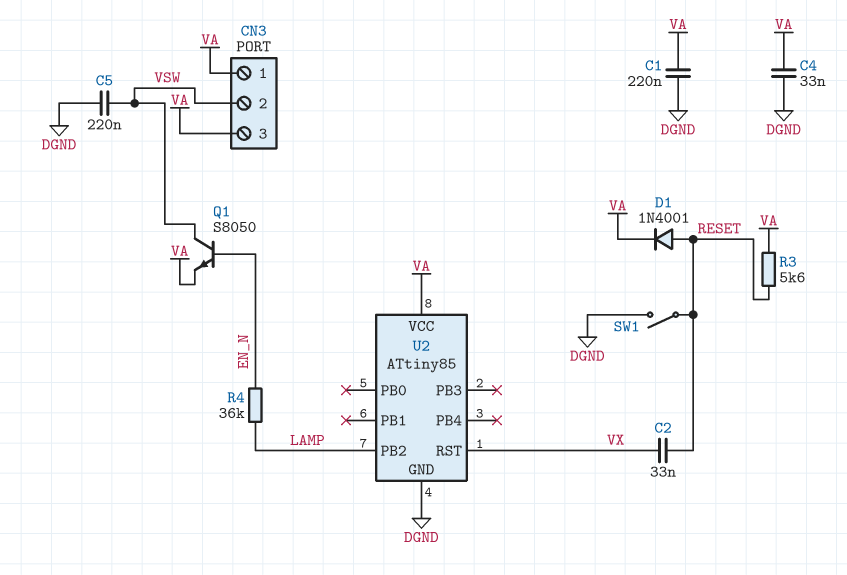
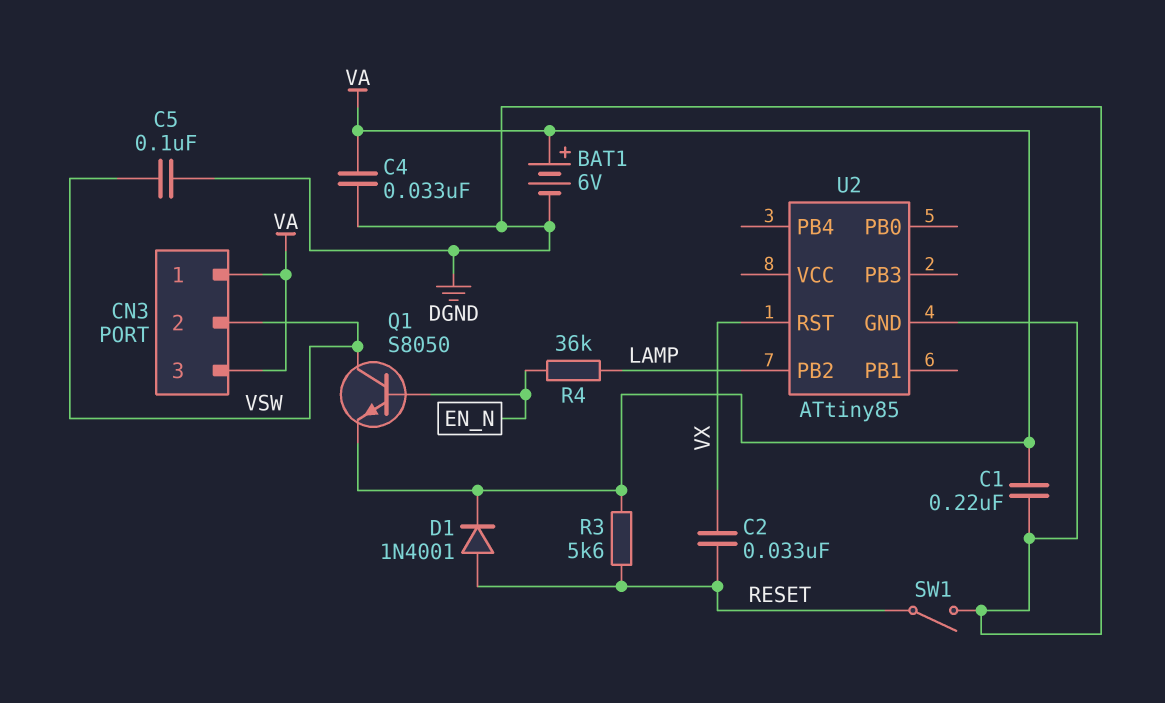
BAT1: none -> 6V (plus VA, minus DGND)
C5: 220nF (DGND, VSW) -> 100nF (DGND, VSW)
U2 pin VCC: VA -> none

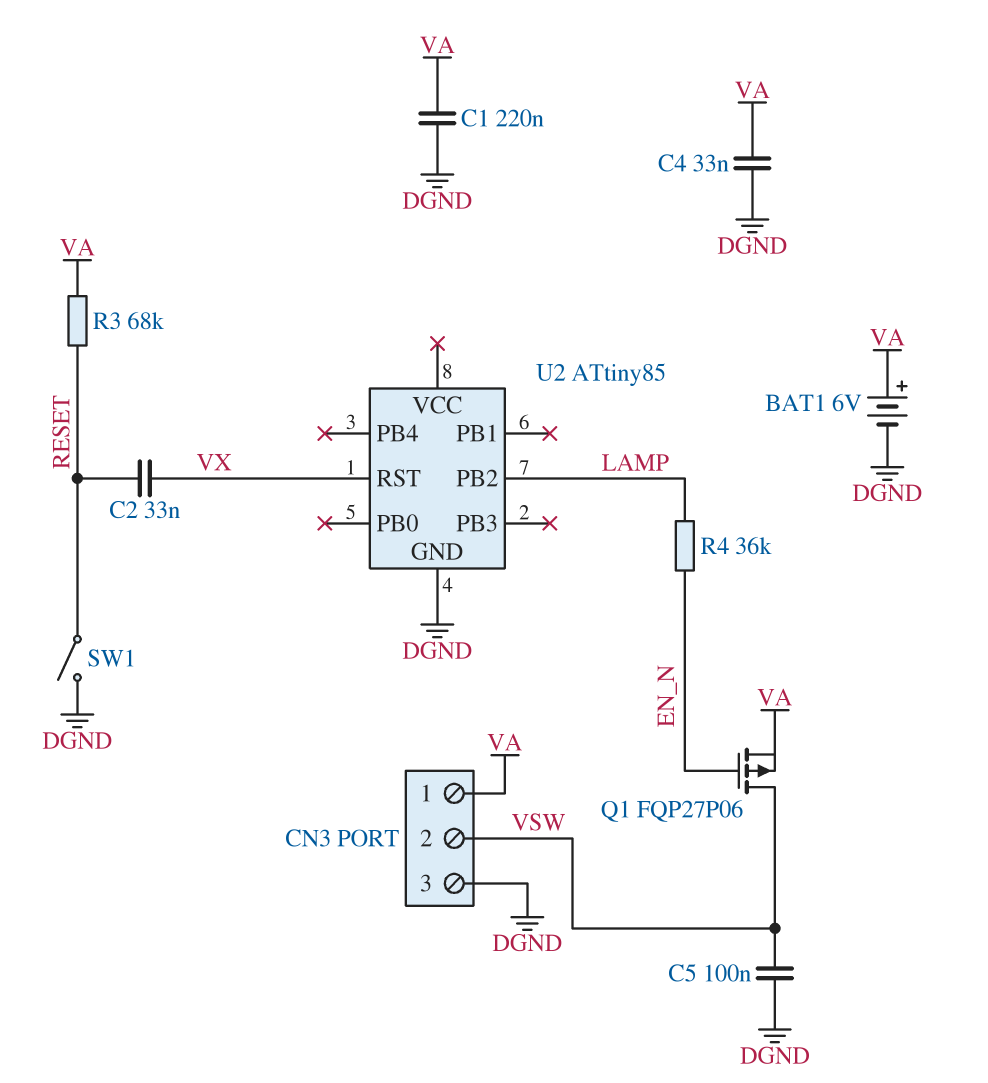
CN3 pin 3: VA -> DGND
D1: diode 1N4001 (A RESET, K VA) -> none
Q1: NPN S8050 (B EN_N, C VSW, E VA) -> PMOS FQP27P06 (G EN_N, D VSW, S VA)
R3: 5.6k (RESET, VA) -> 68k (RESET, VA)

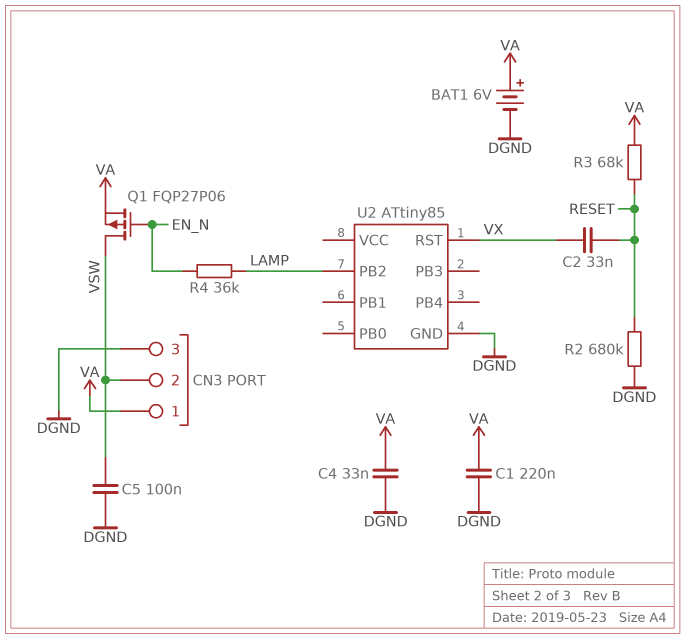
R2: none -> 680k (DGND, RESET)
SW1: switch (DGND, RESET) -> none

